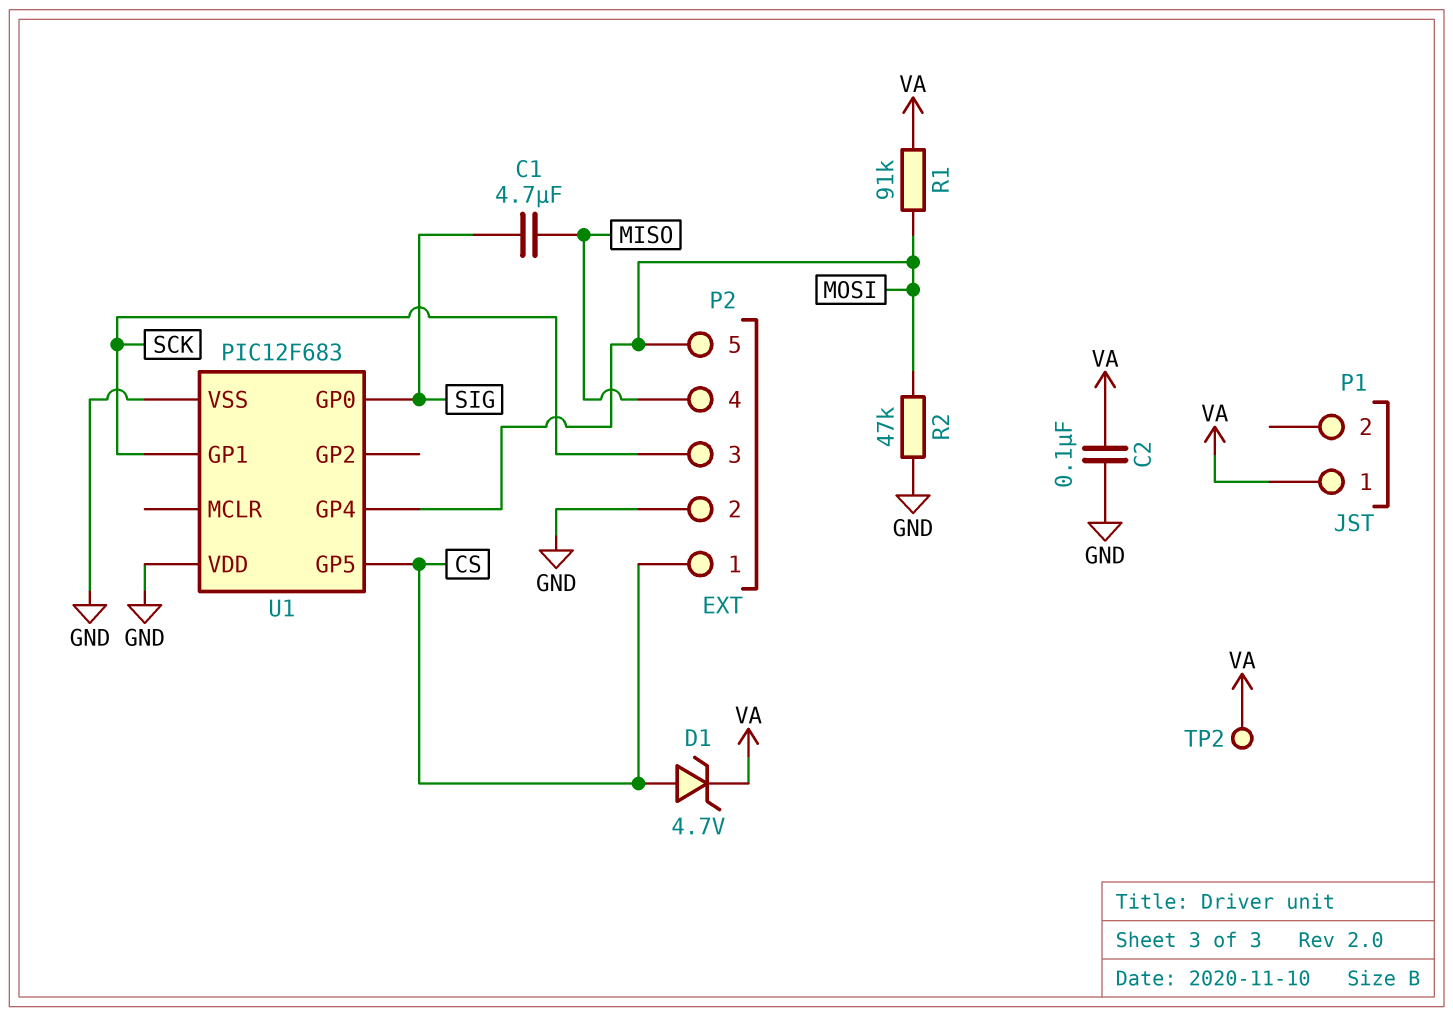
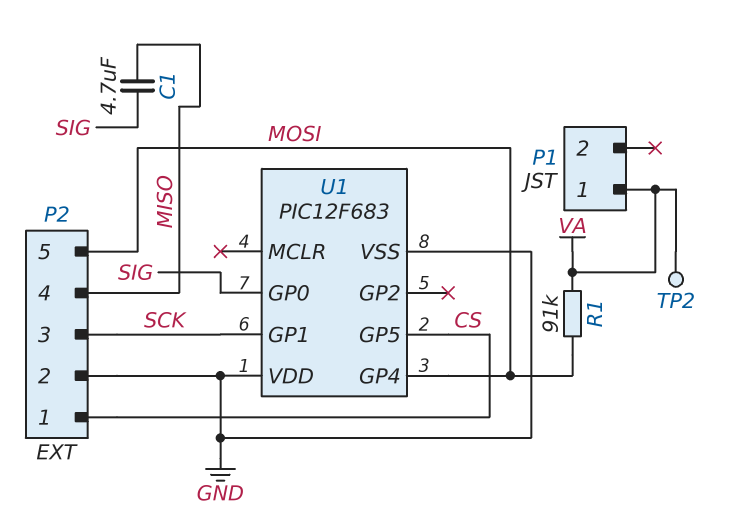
C2: 100nF (GND, VA) -> none
D1: zener 4.7V (A CS, K VA) -> none
R2: 47k (GND, MOSI) -> none

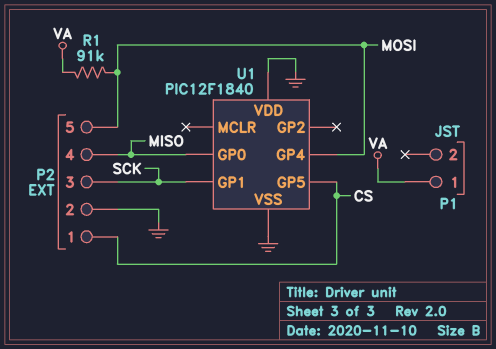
C1: 4.7uF (MISO, SIG) -> none
TP2: test point (VA) -> none
U1: PIC12F683 -> PIC12F1840
U1 pin GP0: SIG -> MISO

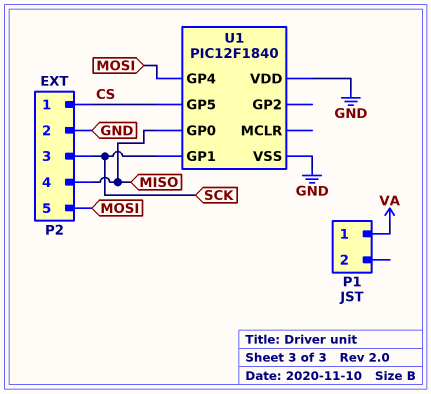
R1: 91k (MOSI, VA) -> none

